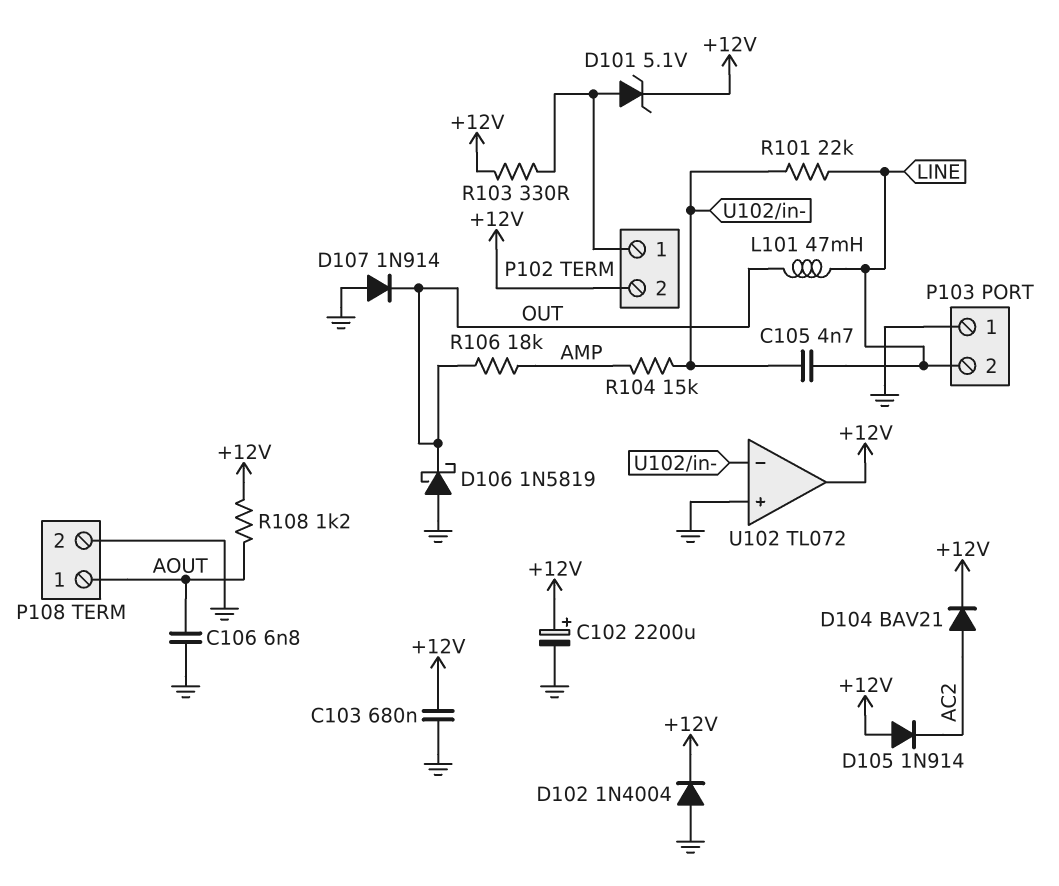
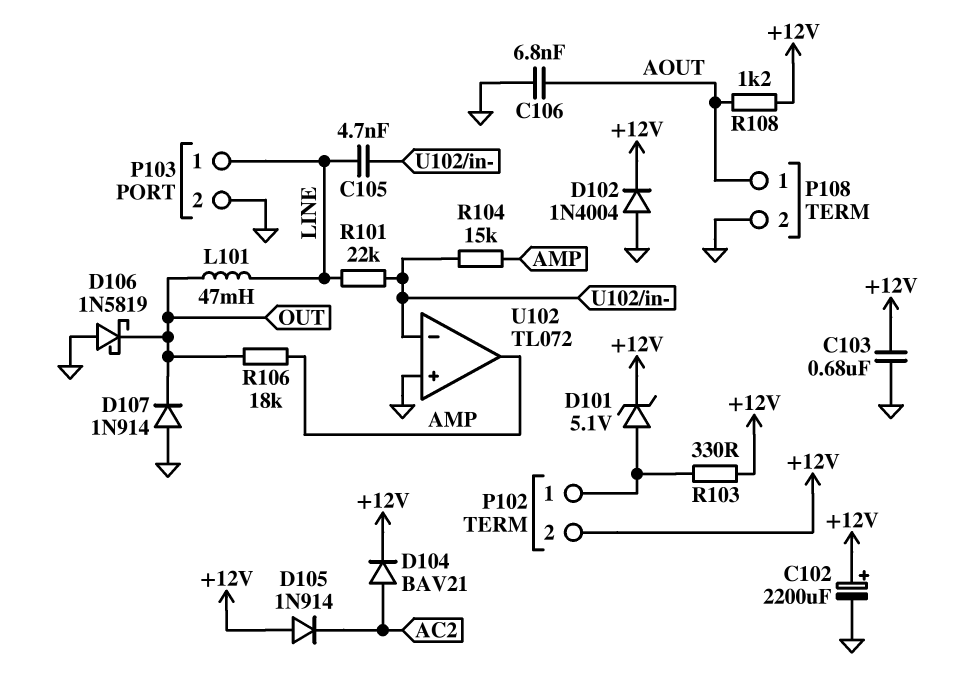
P103 pin 1: GND -> LINE
P103 pin 2: LINE -> GND
U102 pin out: +12V -> AMP

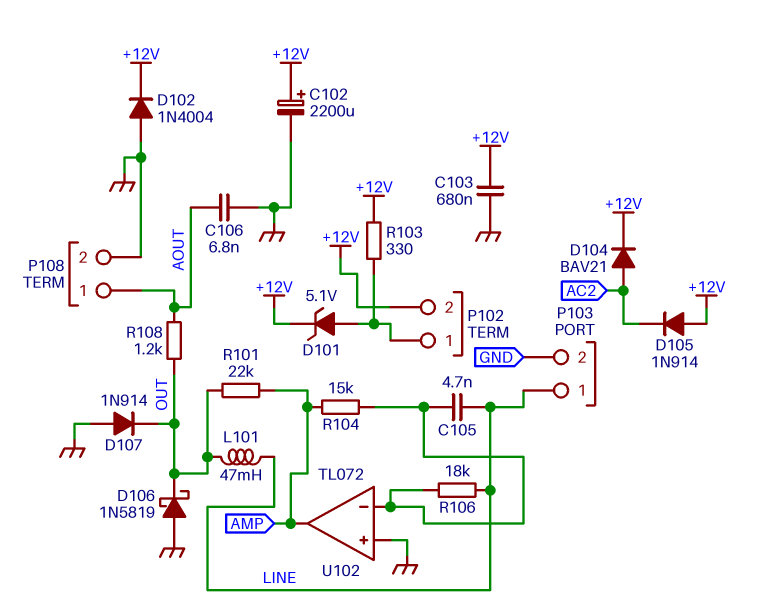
R101: 22k (LINE, U102/in-) -> 22k (AMP, OUT)
R106: 18k (AMP, OUT) -> 18k (LINE, U102/in-)
R108: 1.2k (+12V, AOUT) -> 1.2k (AOUT, OUT)

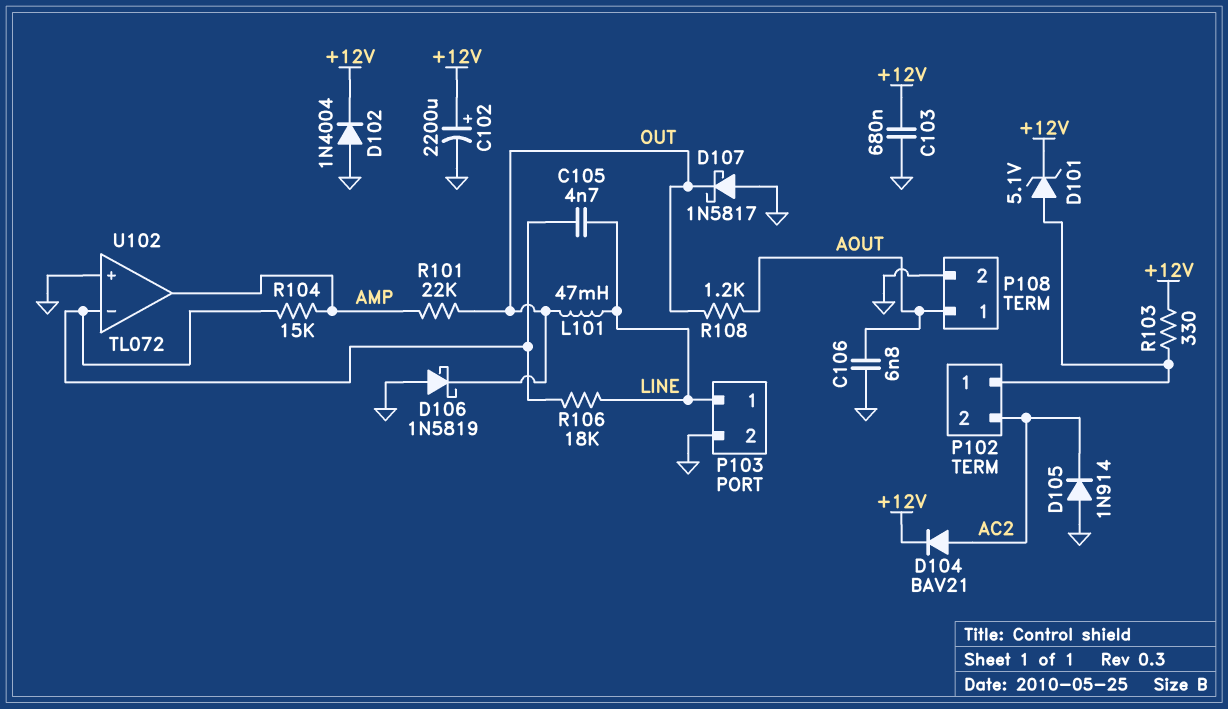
D105: diode 1N914 (A +12V, K AC2) -> diode 1N914 (A GND, K AC2)
D107: diode 1N914 (A GND, K OUT) -> schottky 1N5817 (A GND, K OUT)
P102 pin 2: +12V -> AC2

